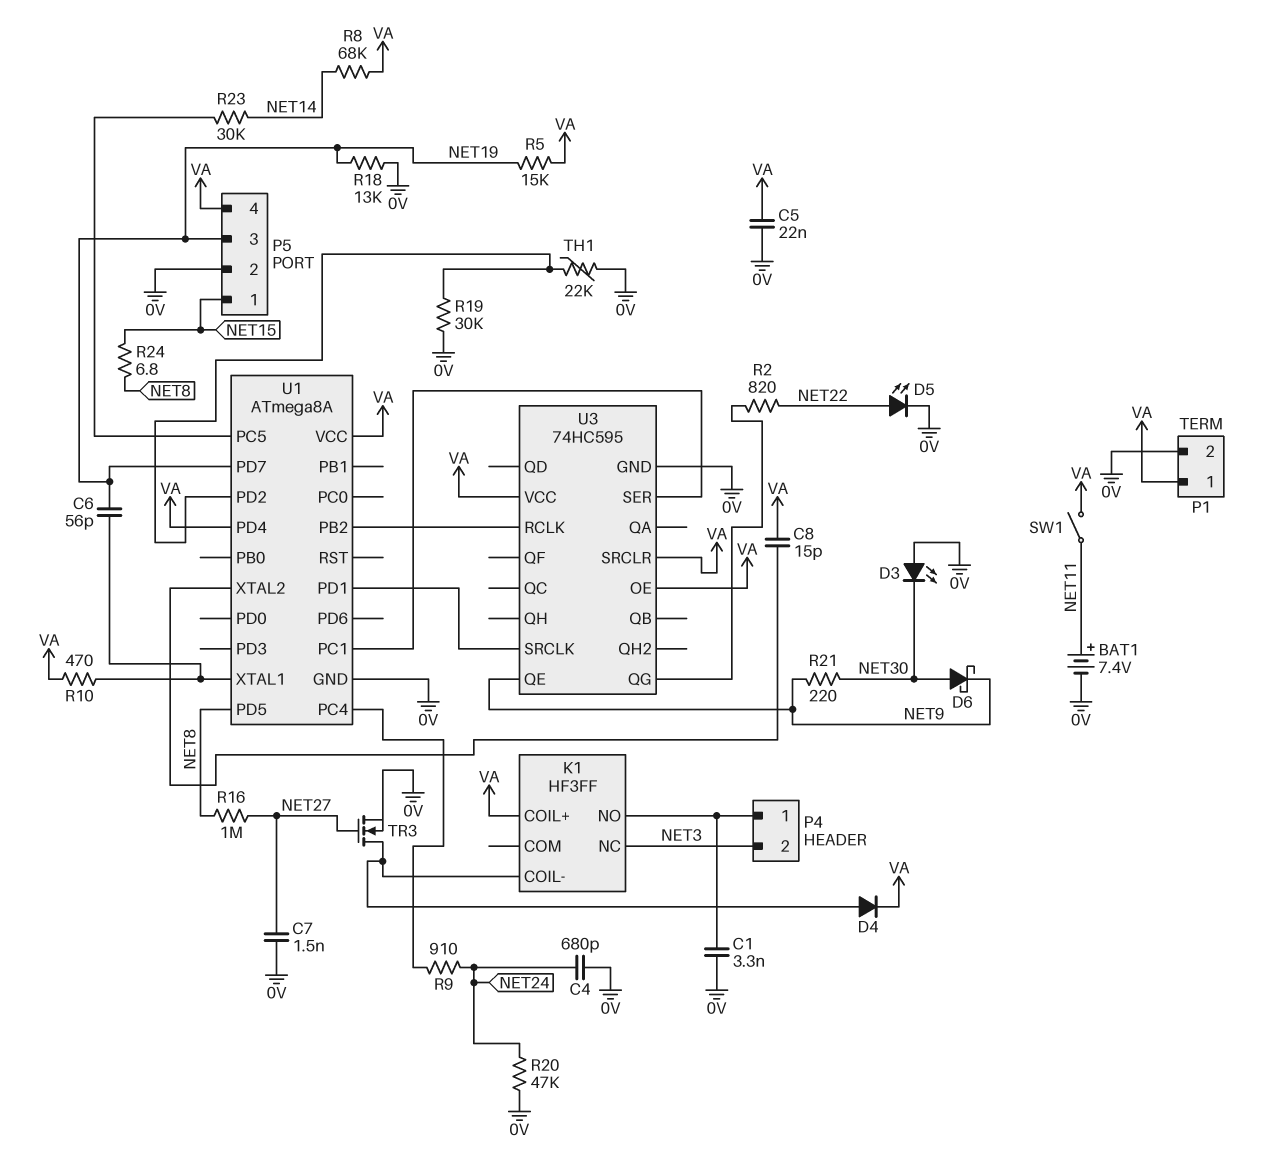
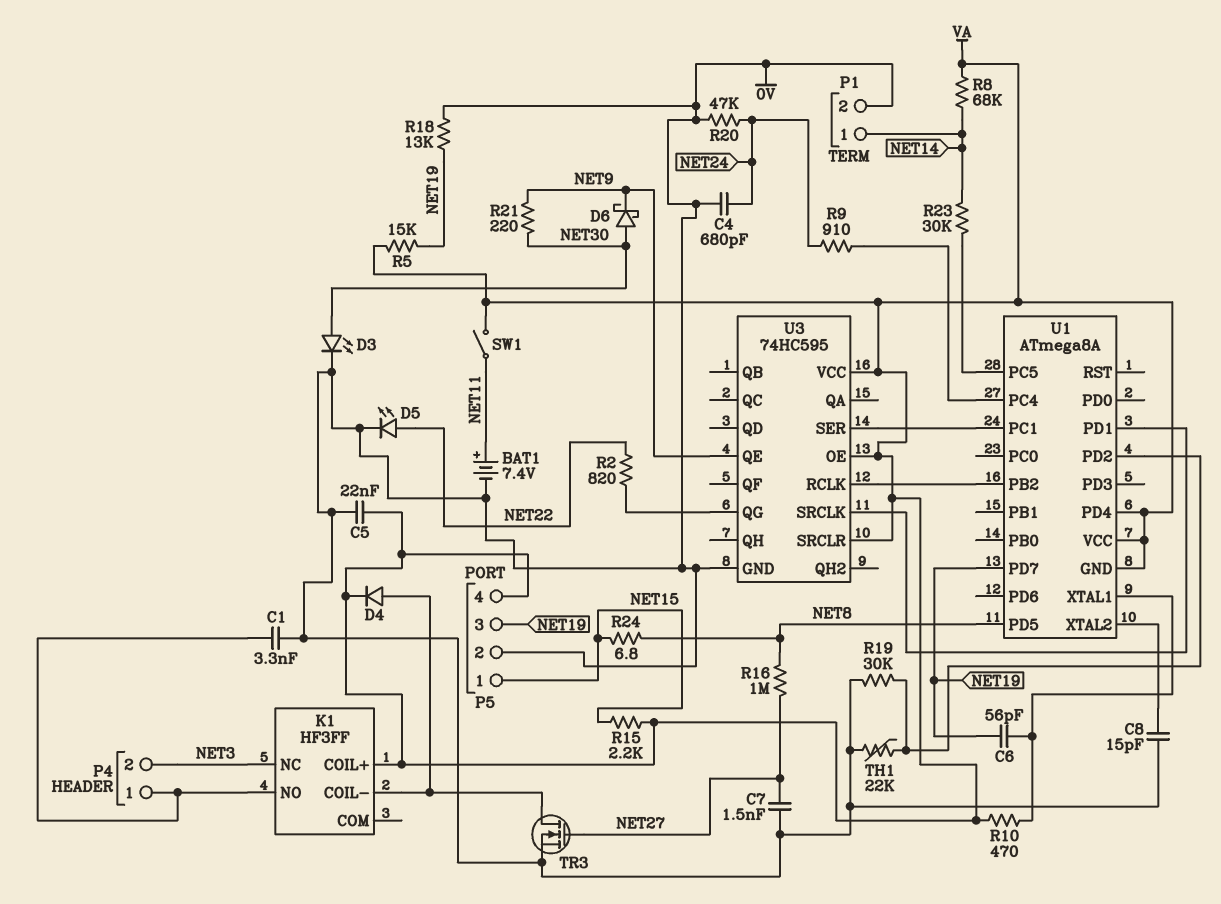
C8: 15pF (U1/XTAL2, VA) -> 15pF (0V, U1/XTAL2)
D3: LED (A 0V, K NET30) -> LED (A NET30, K 0V)
P1 pin 1: VA -> NET14
R15: none -> 2.2k (NET15, VA)
U1 pin GND: 0V -> VA

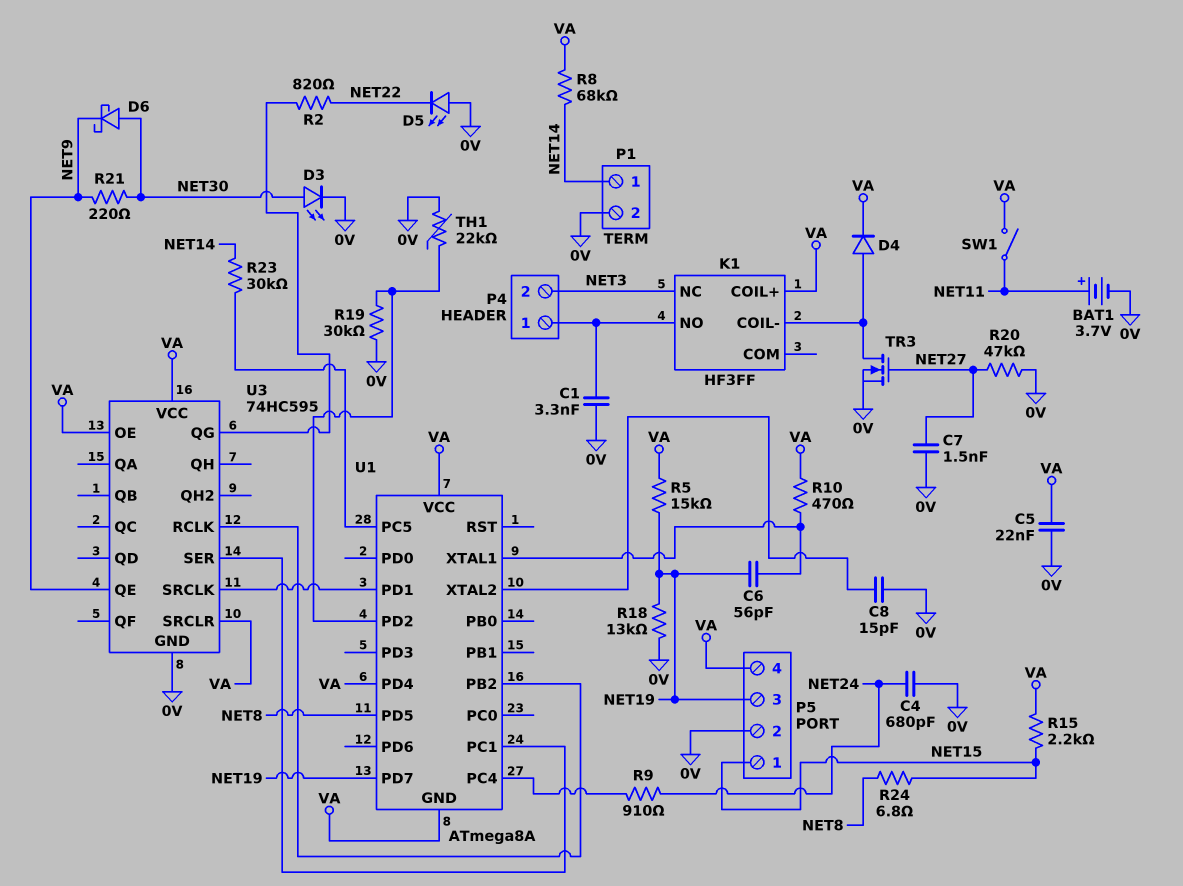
BAT1: 7.4V (plus NET11, minus 0V) -> 3.7V (plus NET11, minus 0V)
D5: LED (A NET22, K 0V) -> LED (A 0V, K NET22)
R16: 1M (NET8, NET27) -> none
R20: 47k (0V, NET24) -> 47k (0V, NET27)

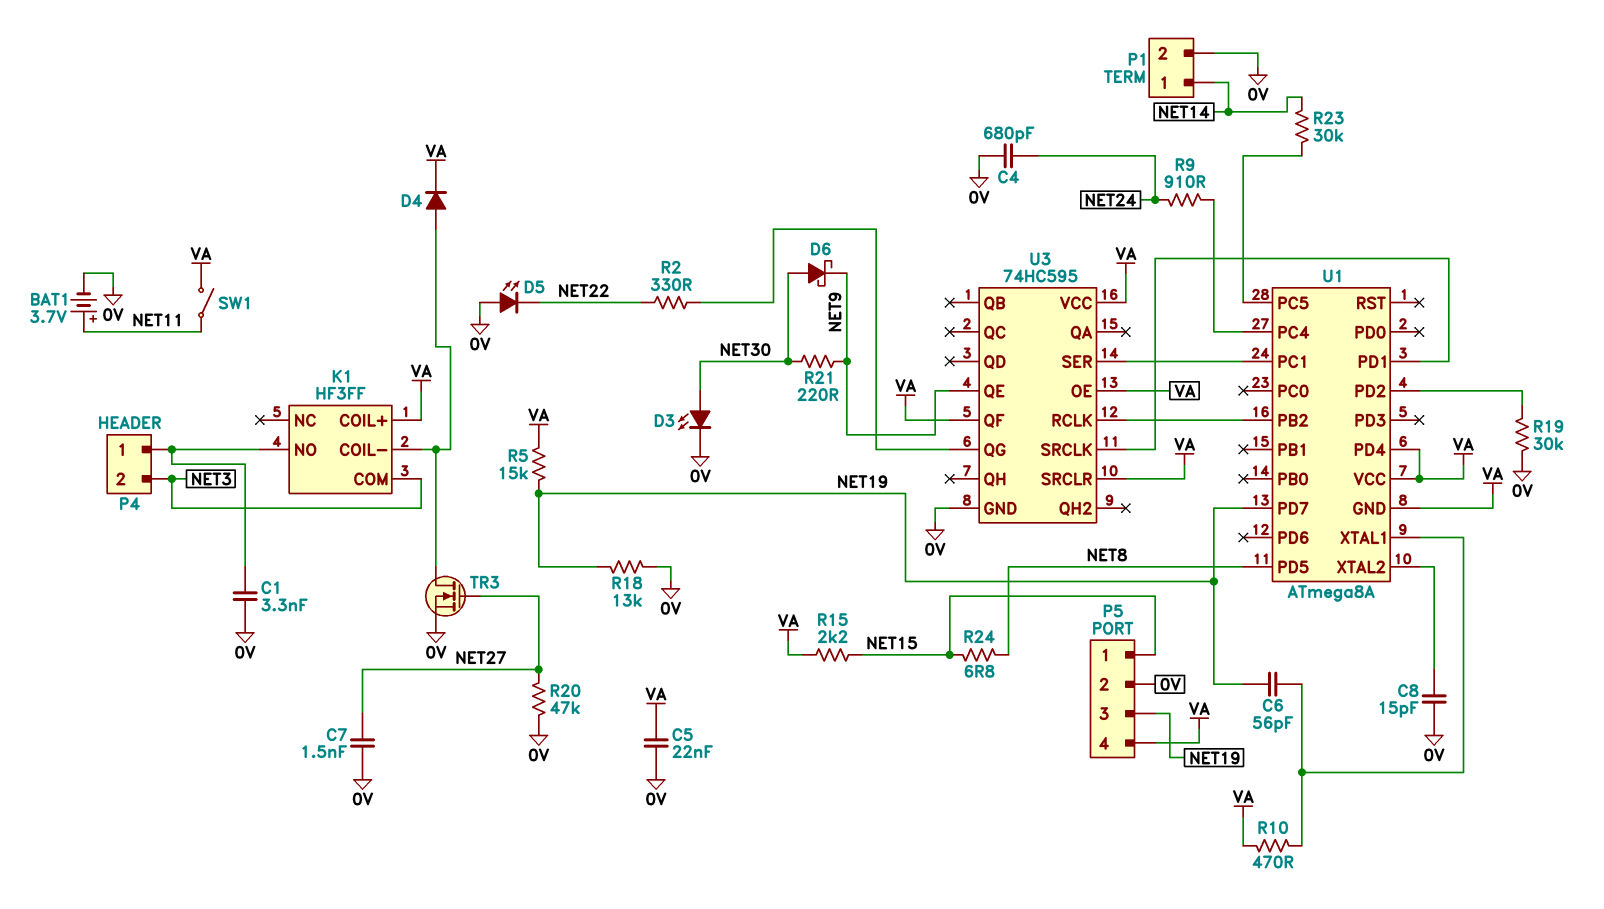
K1 pin COM: none -> NET3
K1 pin NC: NET3 -> none
R2: 820 (NET22, U3/QG) -> 330 (NET22, U3/QG)
R8: 68k (NET14, VA) -> none
TH1: 22k (0V, U1/PD2) -> none
U3 pin QF: none -> VA

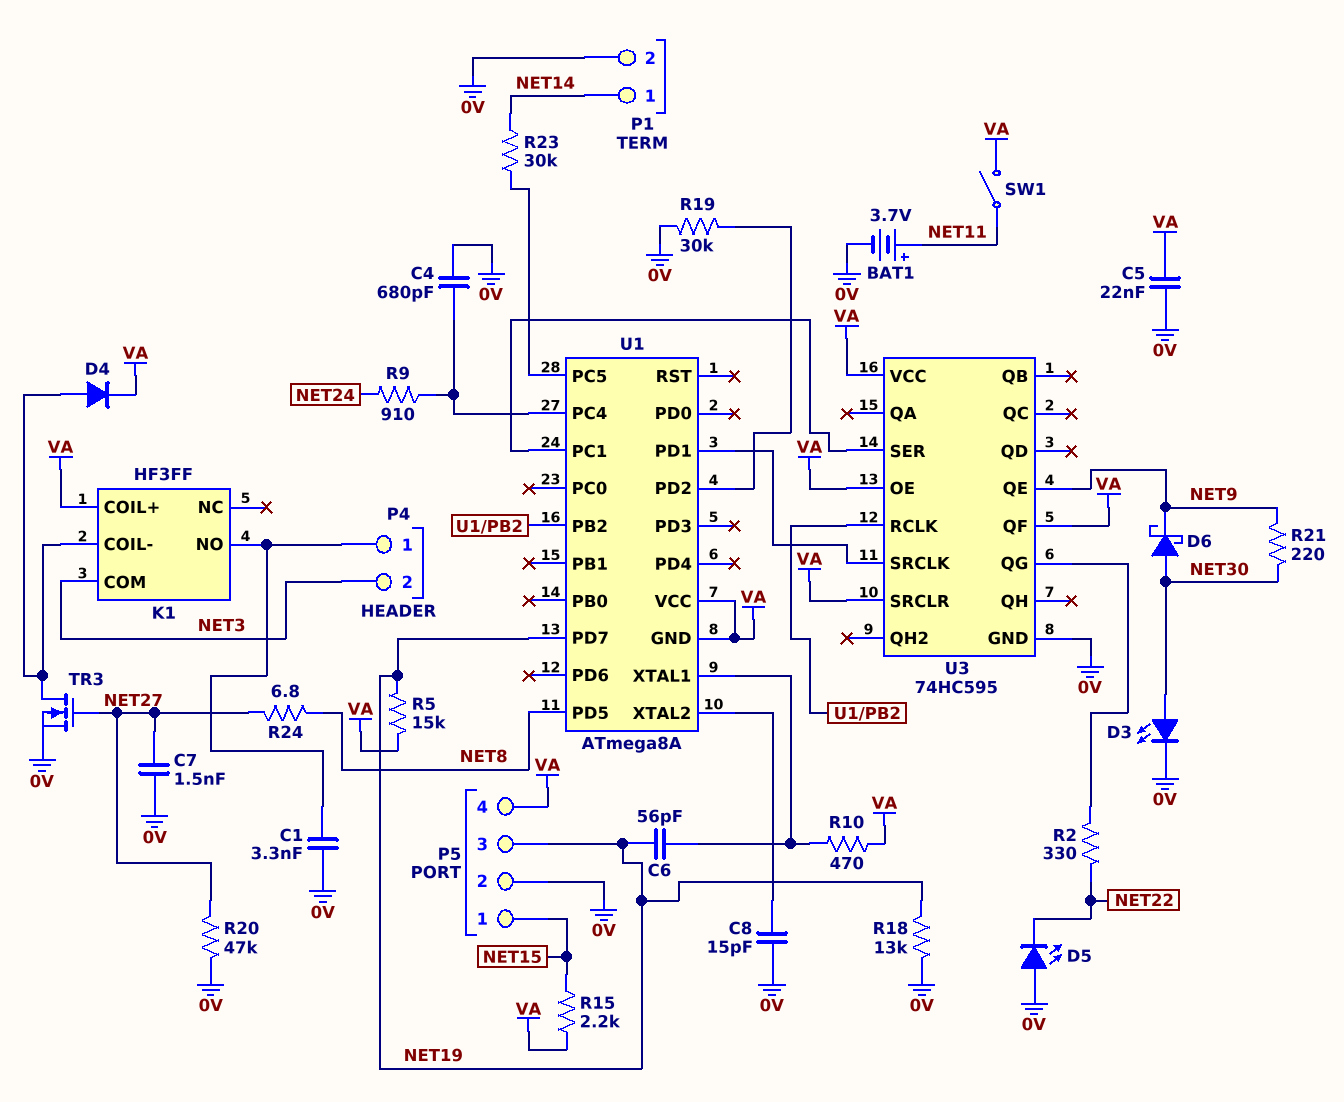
C4: 680pF (0V, NET24) -> 680pF (0V, U1/PC4)
R24: 6.8 (NET8, NET15) -> 6.8 (NET8, NET27)
U1 pin PD4: VA -> none

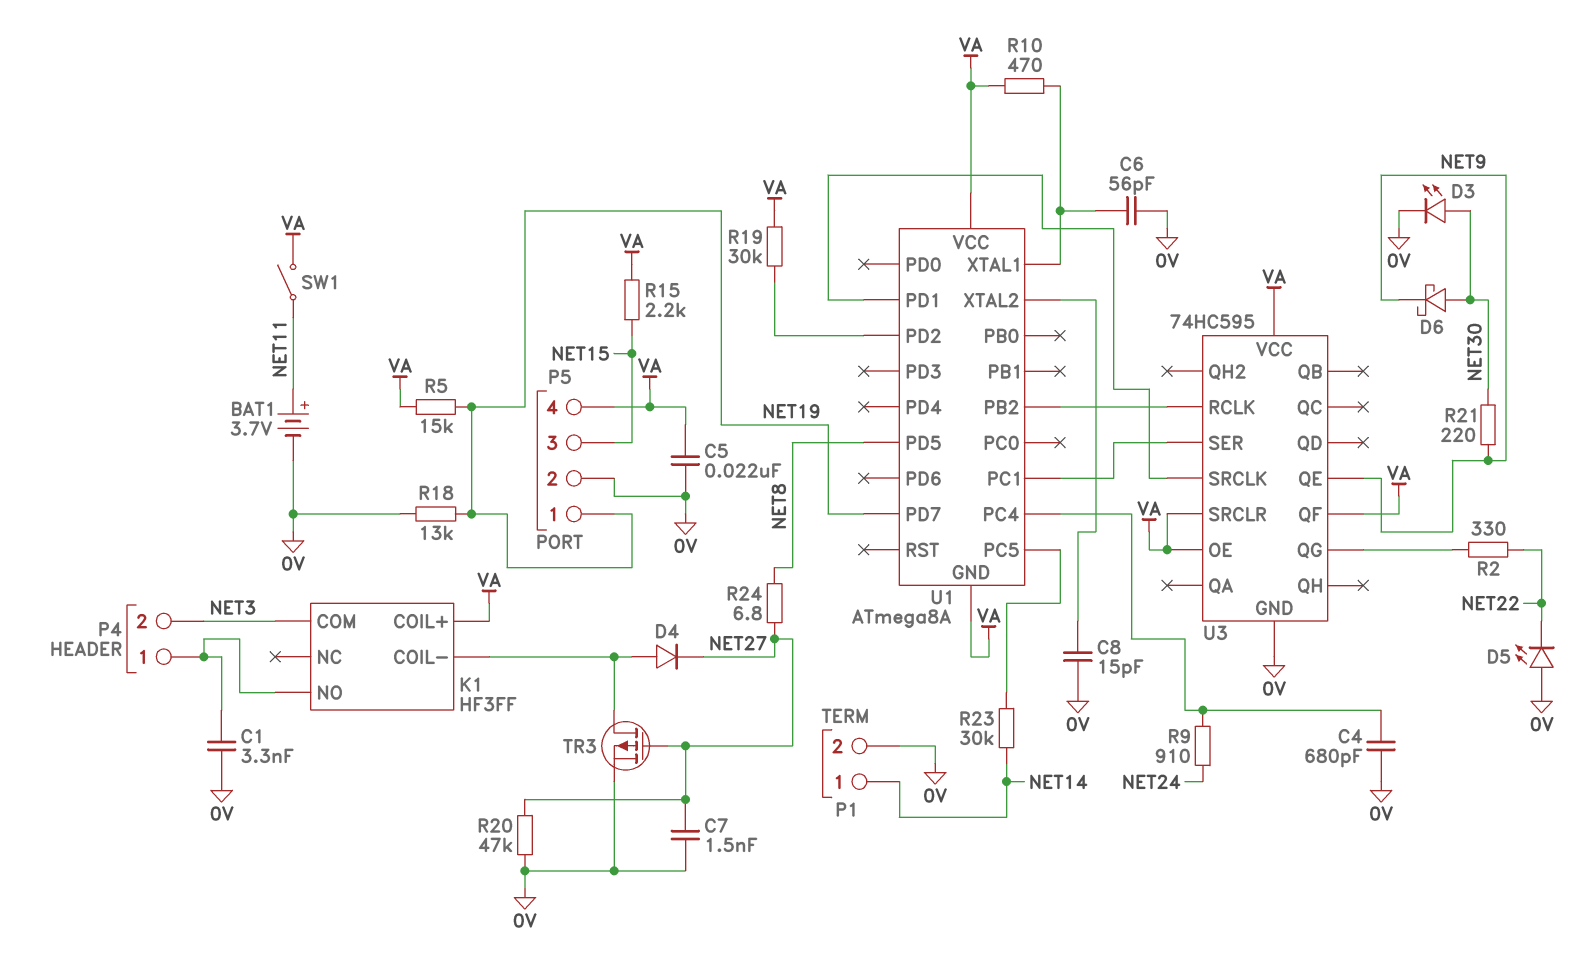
C6: 56pF (NET19, U1/XTAL1) -> 56pF (0V, U1/XTAL1)
D4: diode (A K1/COIL-, K VA) -> diode (A K1/COIL-, K NET27)
P5 pin 1: NET15 -> NET19
P5 pin 3: NET19 -> NET15
R19: 30k (0V, U1/PD2) -> 30k (U1/PD2, VA)
TR3: NMOS (G NET27, D K1/COIL-, S 0V) -> PMOS (G NET27, D K1/COIL-, S 0V)

